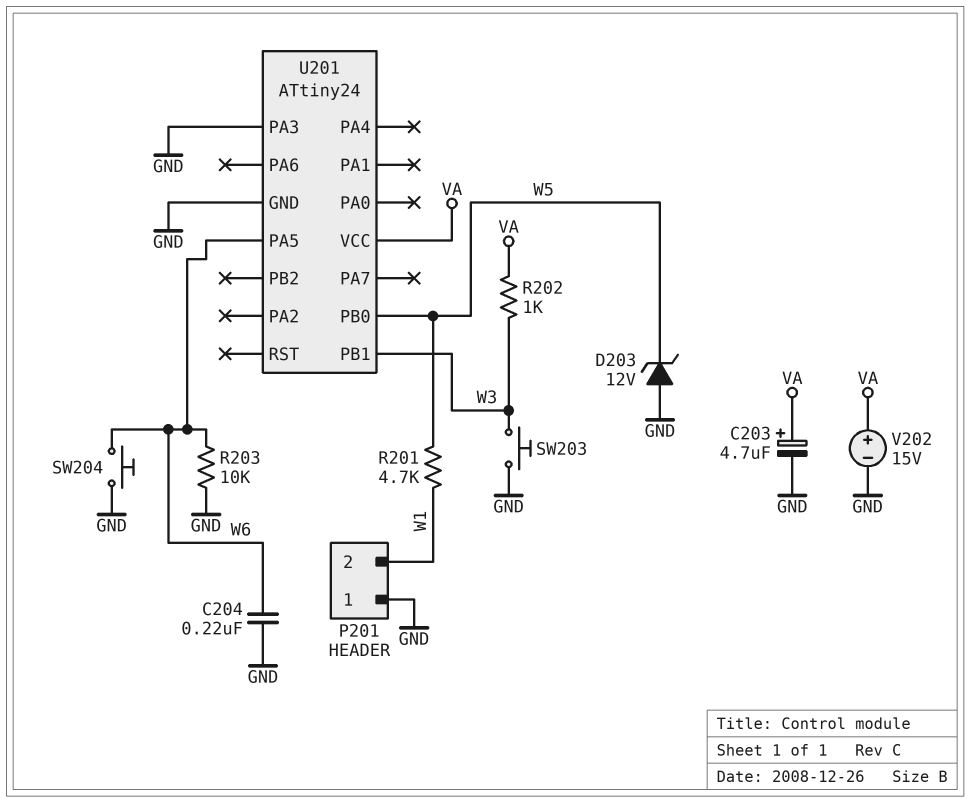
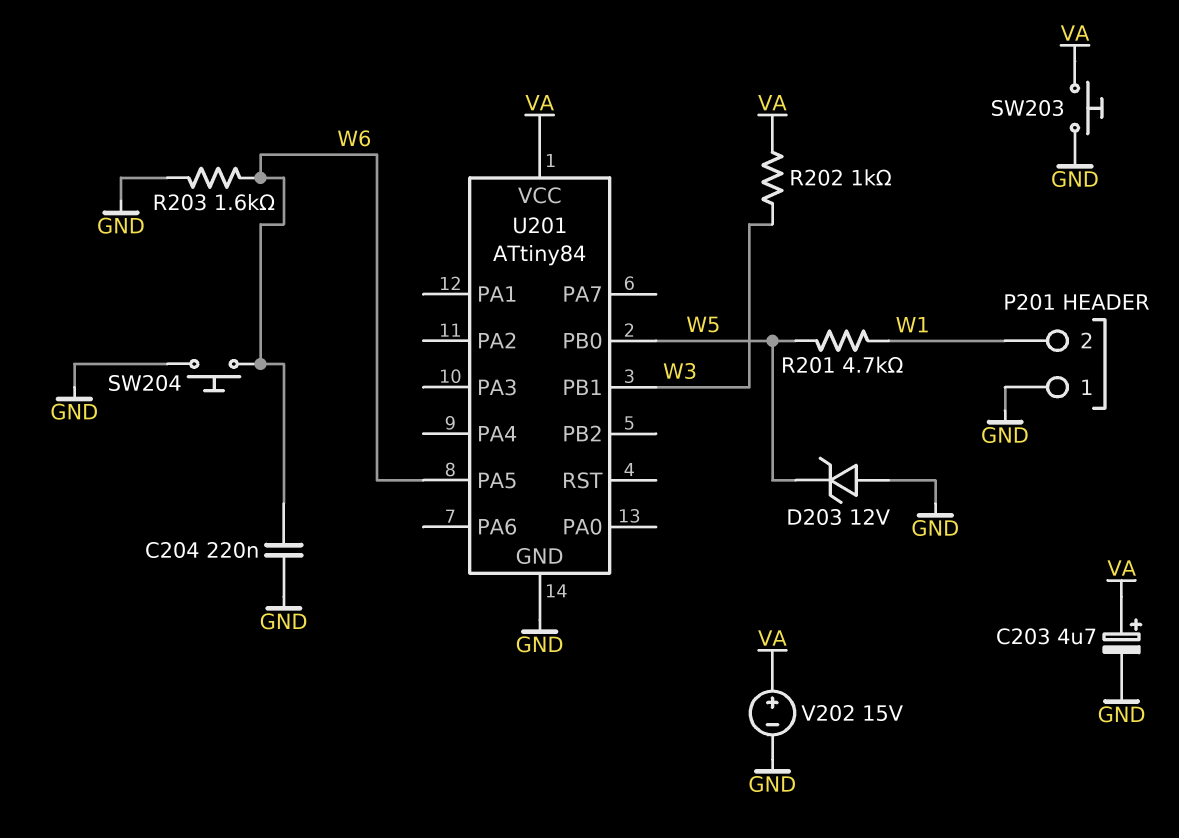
R203: 10k (GND, W6) -> 1.6k (GND, W6)
SW203: button (GND, W3) -> button (GND, VA)
U201: ATtiny24 -> ATtiny84
U201 pin PA3: GND -> none

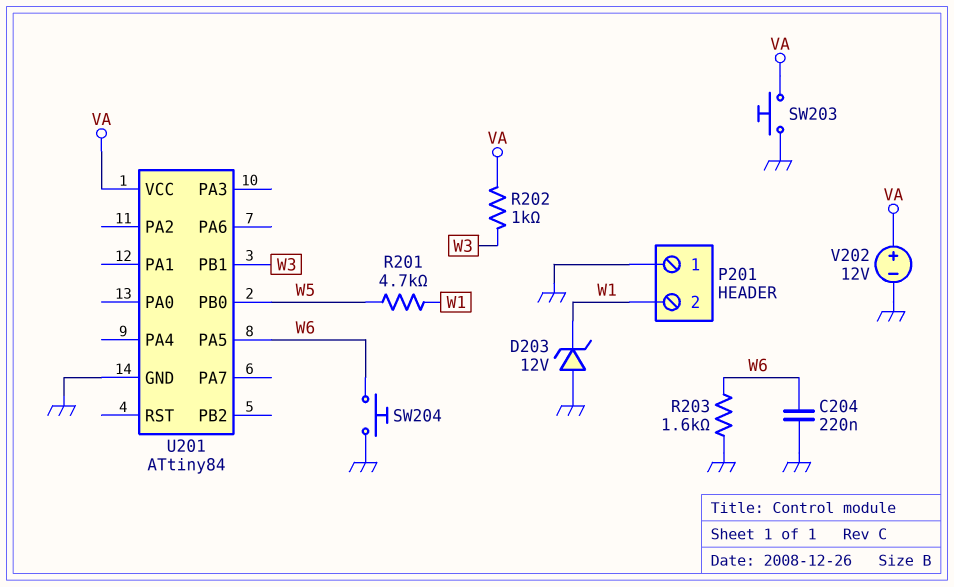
C203: 4.7uF (plus VA, minus GND) -> none
D203: zener 12V (A GND, K W5) -> zener 12V (A GND, K W1)
V202: 15V (plus VA, minus GND) -> 12V (plus VA, minus GND)

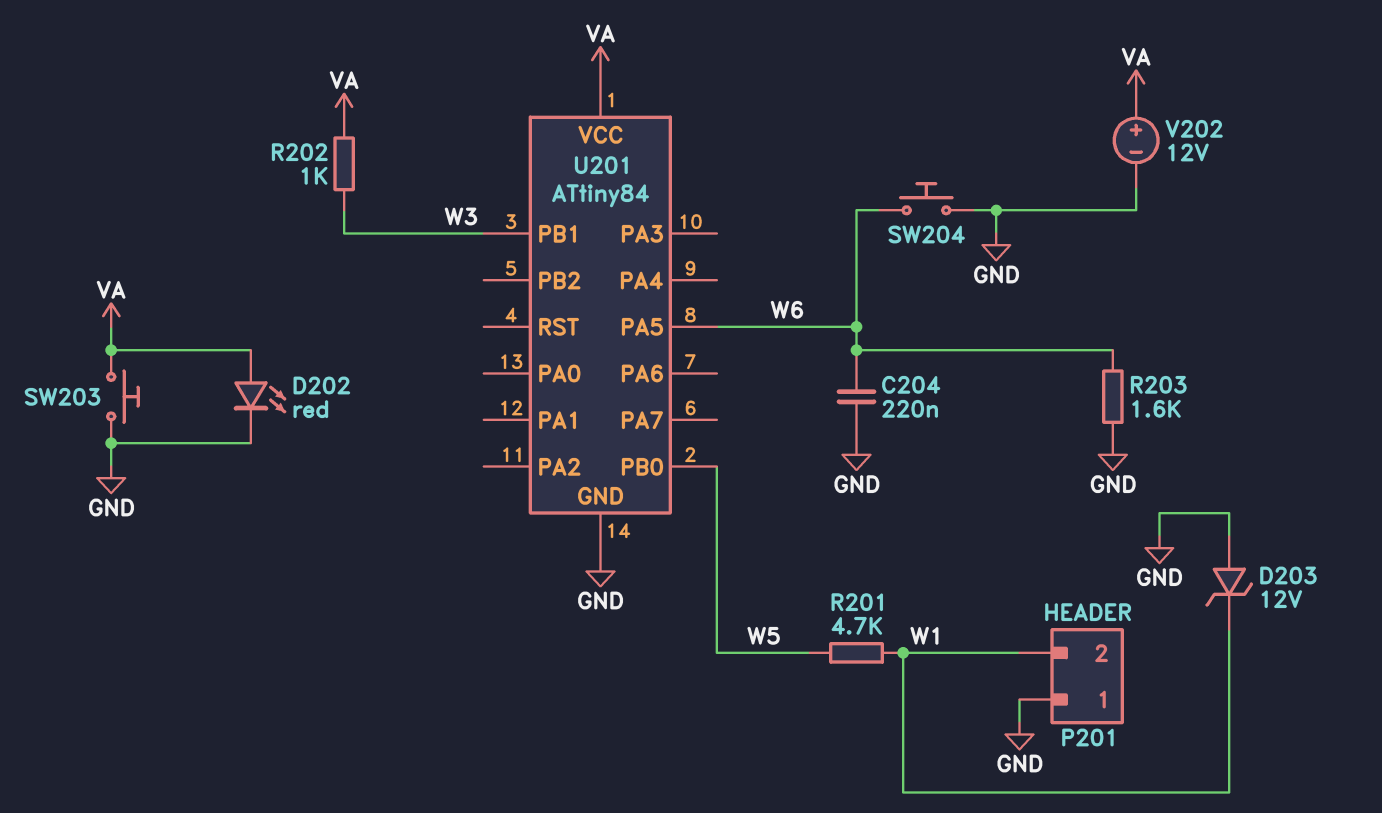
D202: none -> LED red (A VA, K GND)

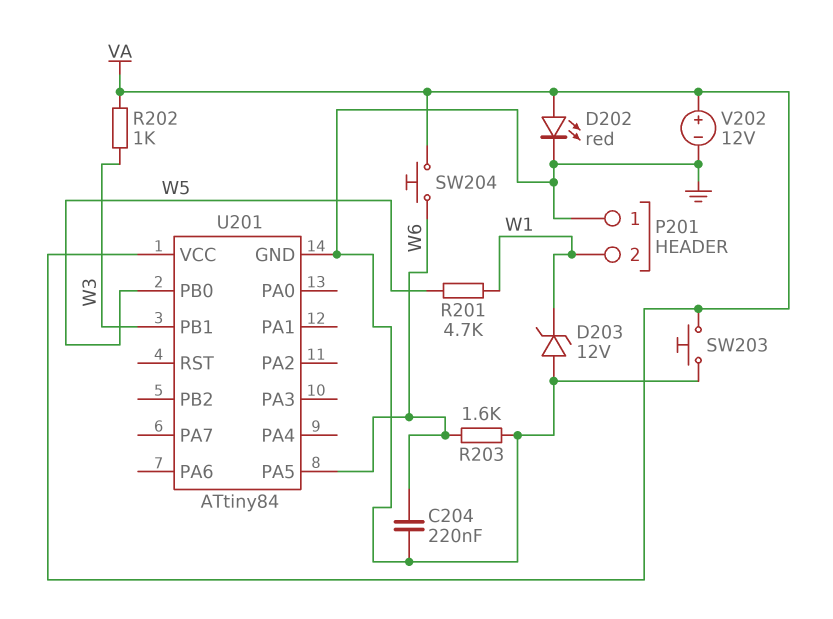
SW204: button (GND, W6) -> button (VA, W6)

